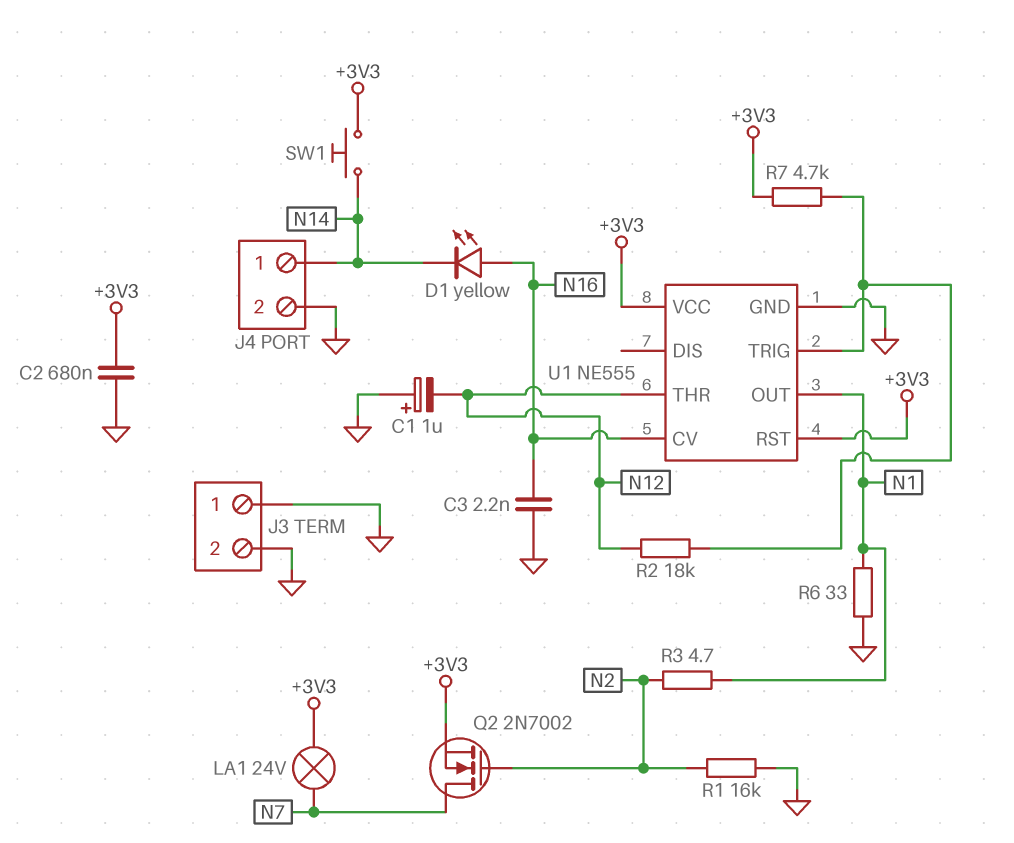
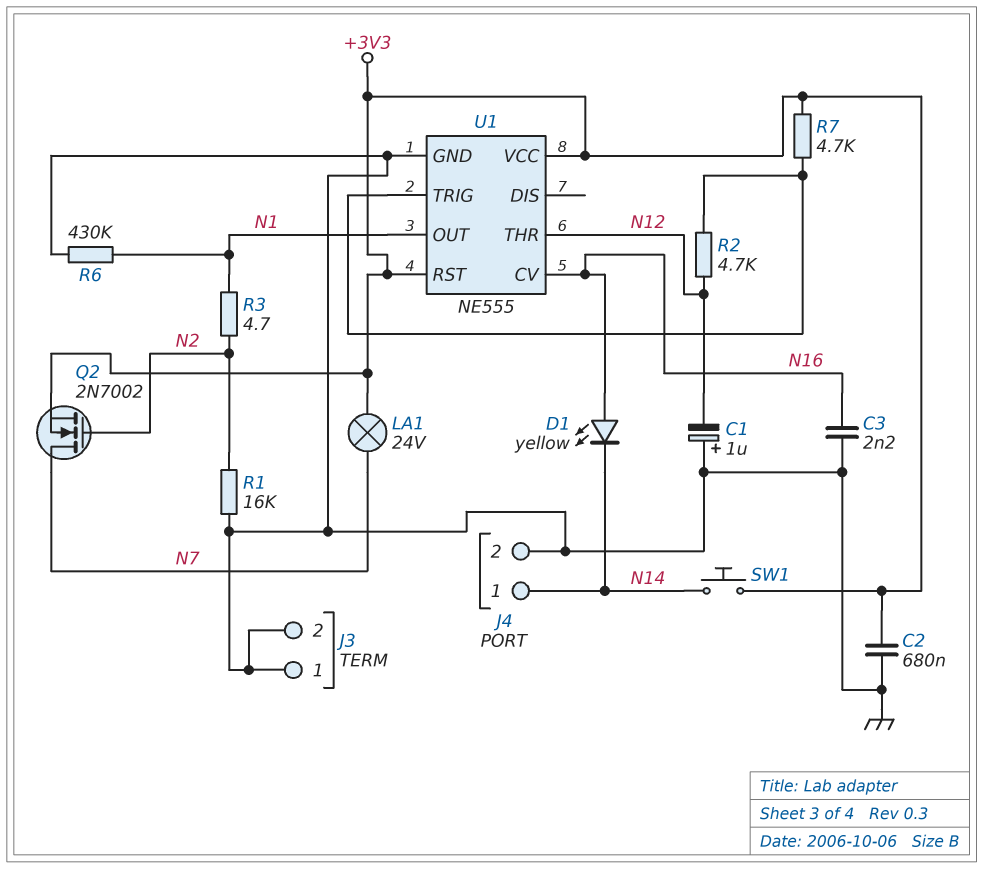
R2: 18k (N12, U1/TRIG) -> 4.7k (N12, U1/TRIG)
R6: 33 (GND, N1) -> 430k (GND, N1)

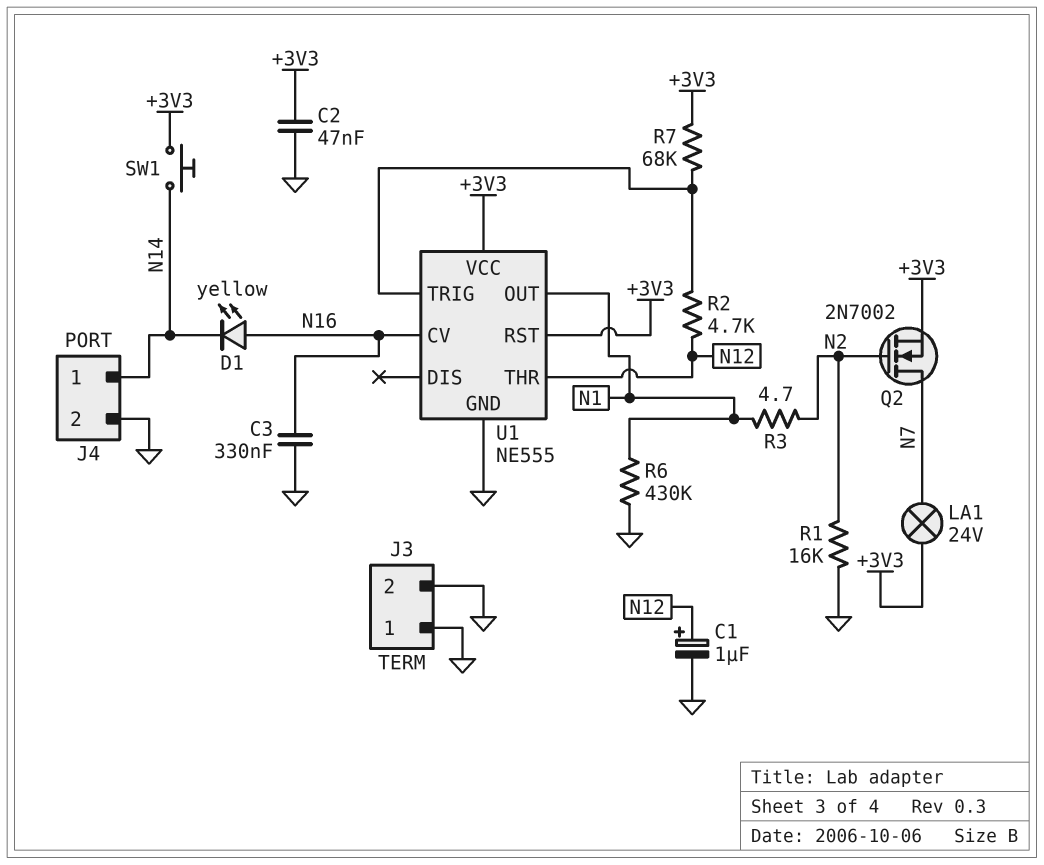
C1: 1uF (plus GND, minus N12) -> 1uF (plus N12, minus GND)
C2: 680nF (+3V3, GND) -> 47nF (+3V3, GND)
C3: 2.2nF (GND, N16) -> 330nF (GND, N16)
R7: 4.7k (+3V3, U1/TRIG) -> 68k (+3V3, U1/TRIG)

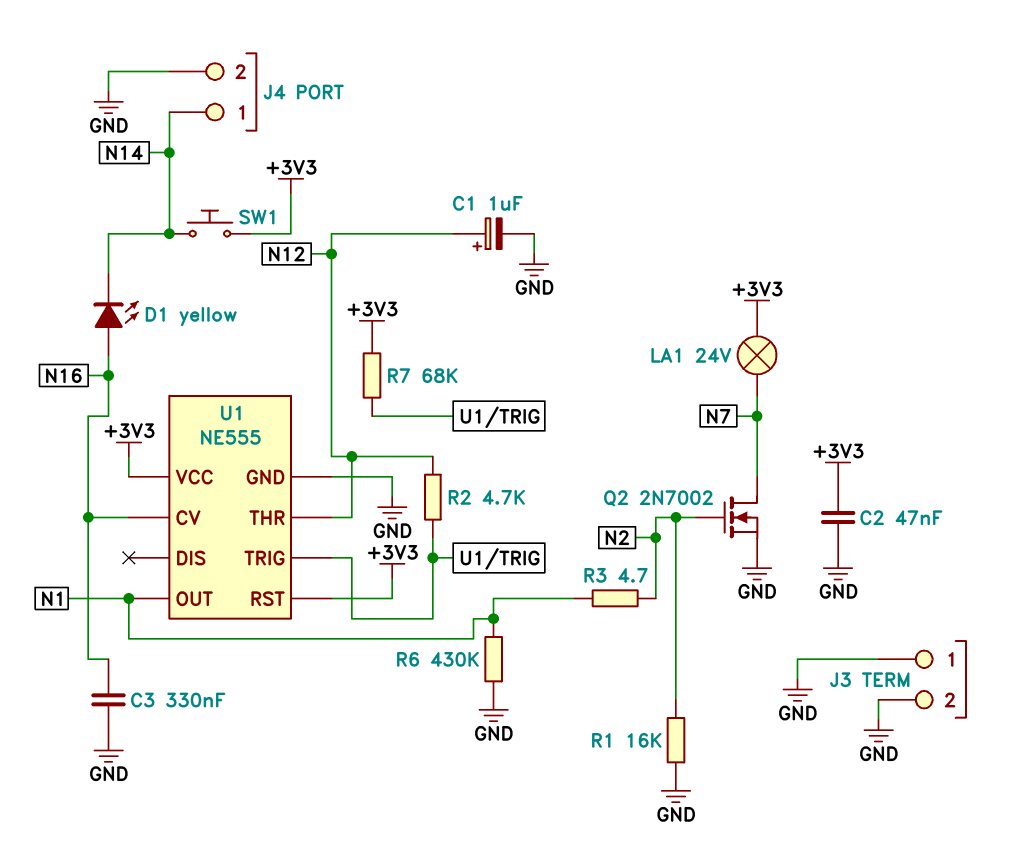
Q2: NMOS 2N7002 (G N2, D N7, S +3V3) -> NMOS 2N7002 (G N2, D N7, S GND)

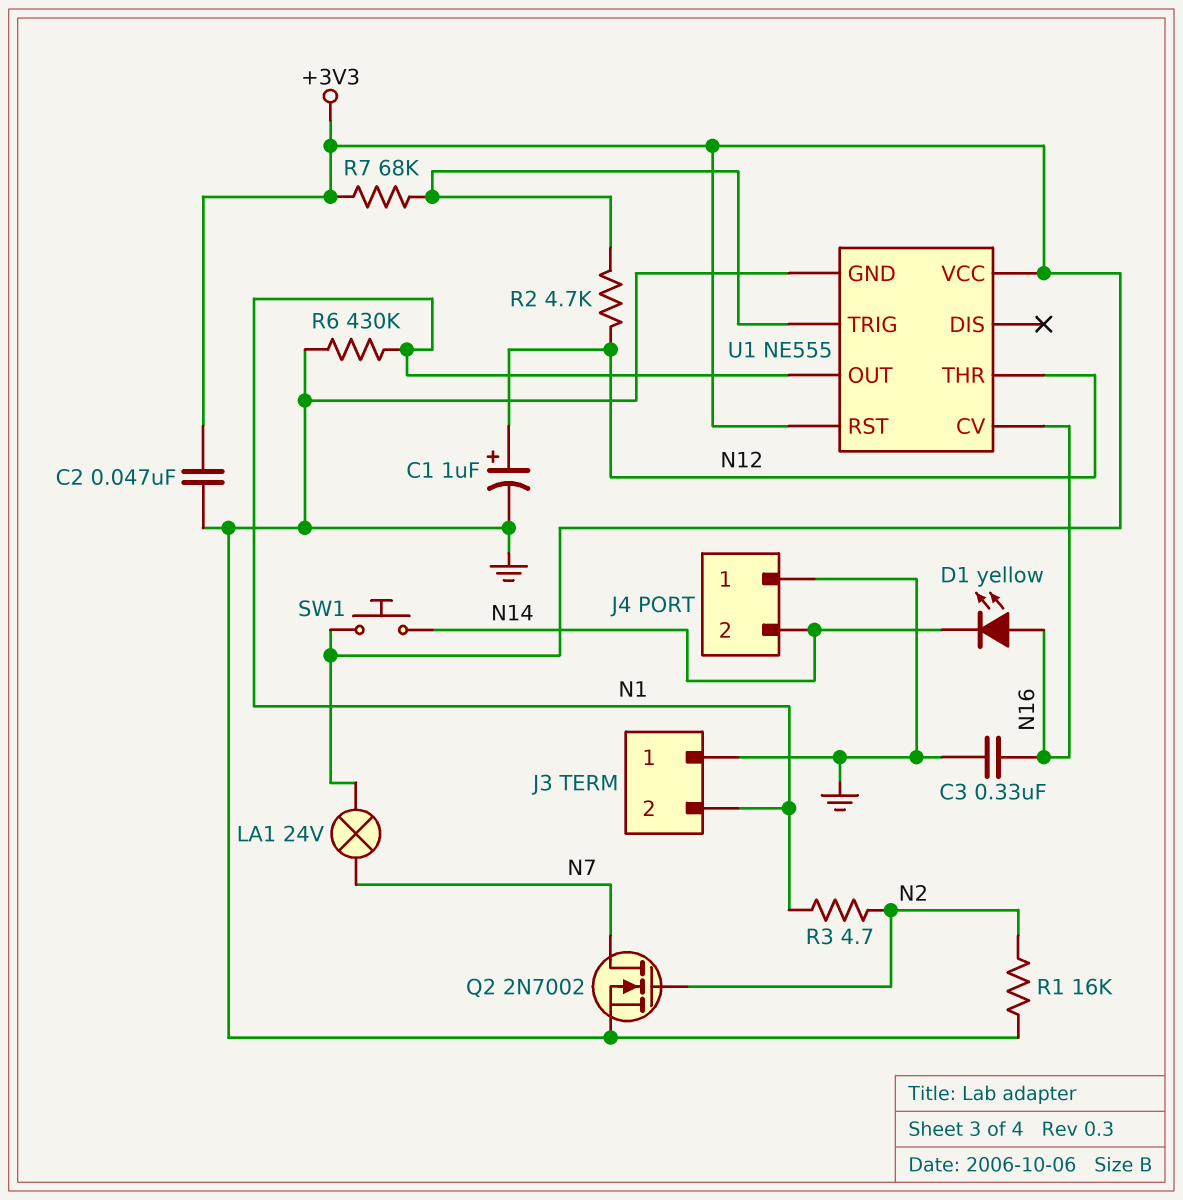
J3 pin 2: GND -> N1
J4 pin 1: N14 -> GND
J4 pin 2: GND -> N14

